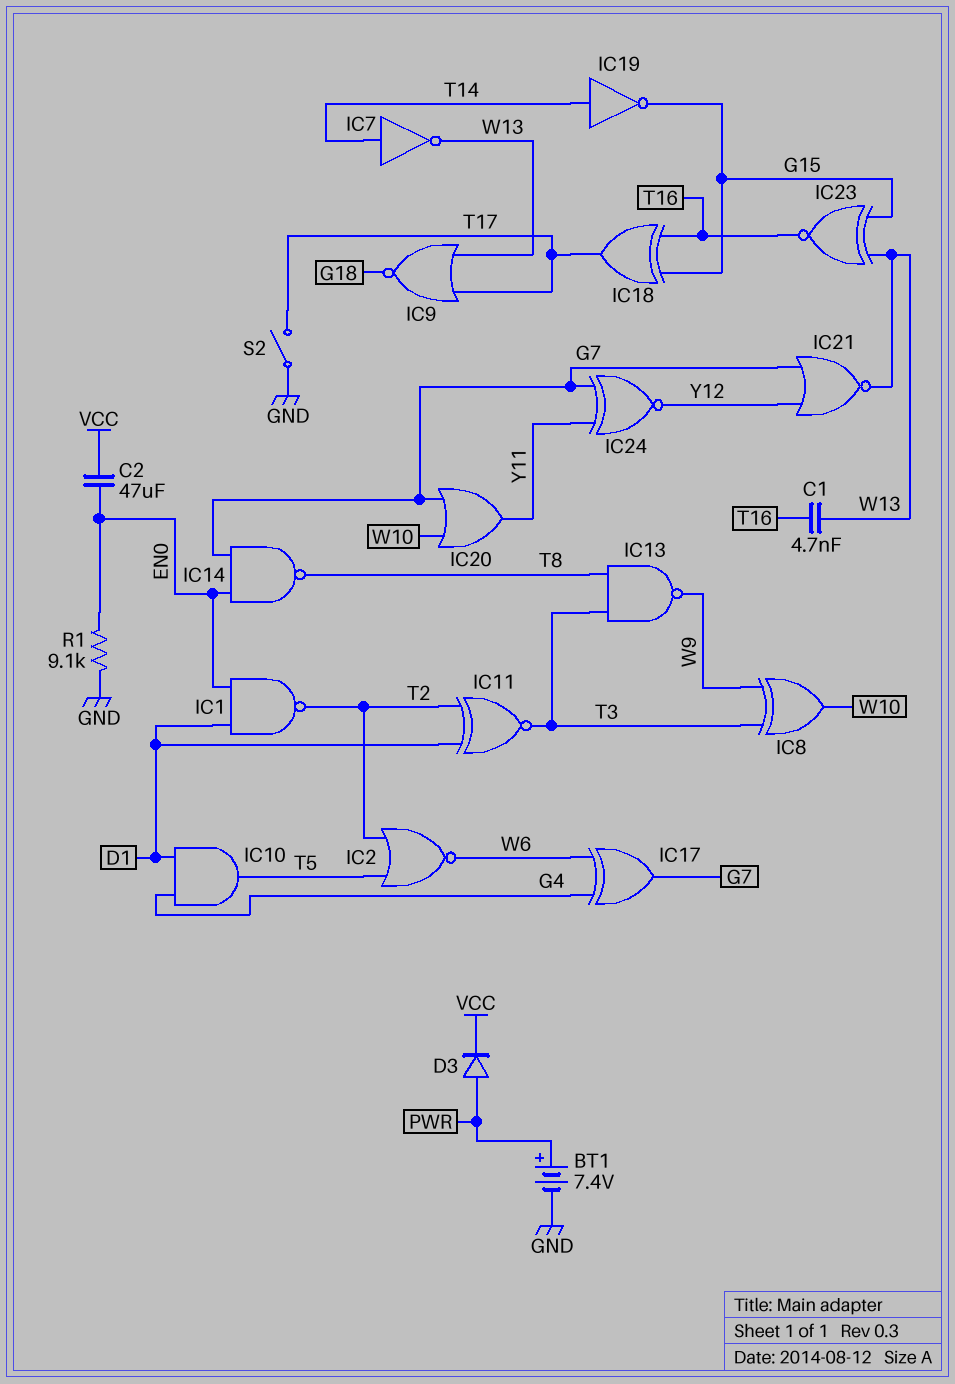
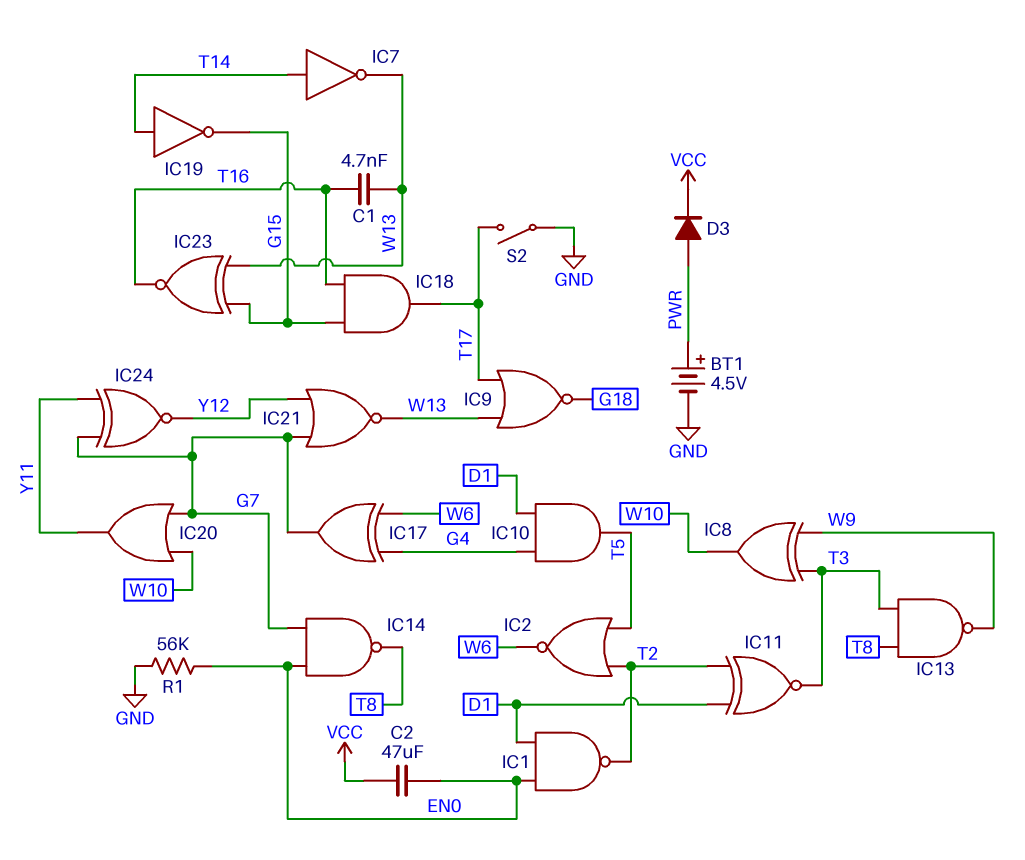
BT1: 7.4V (plus PWR, minus GND) -> 4.5V (plus PWR, minus GND)
IC18: XOR (in G15, in T16, out T17) -> AND (in G15, in T16, out T17)
R1: 9.1k (EN0, GND) -> 56k (EN0, GND)

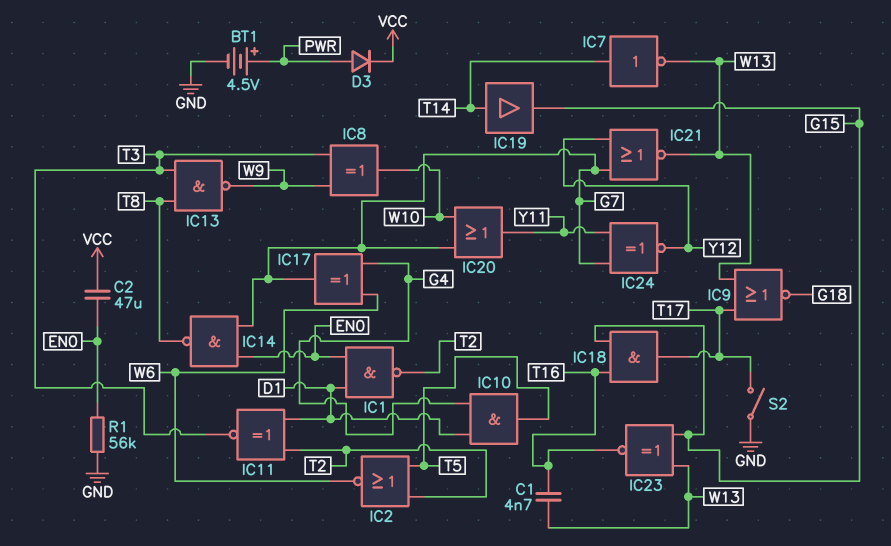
IC19: NOT (in T14, out G15) -> buffer (in T14, out G15)

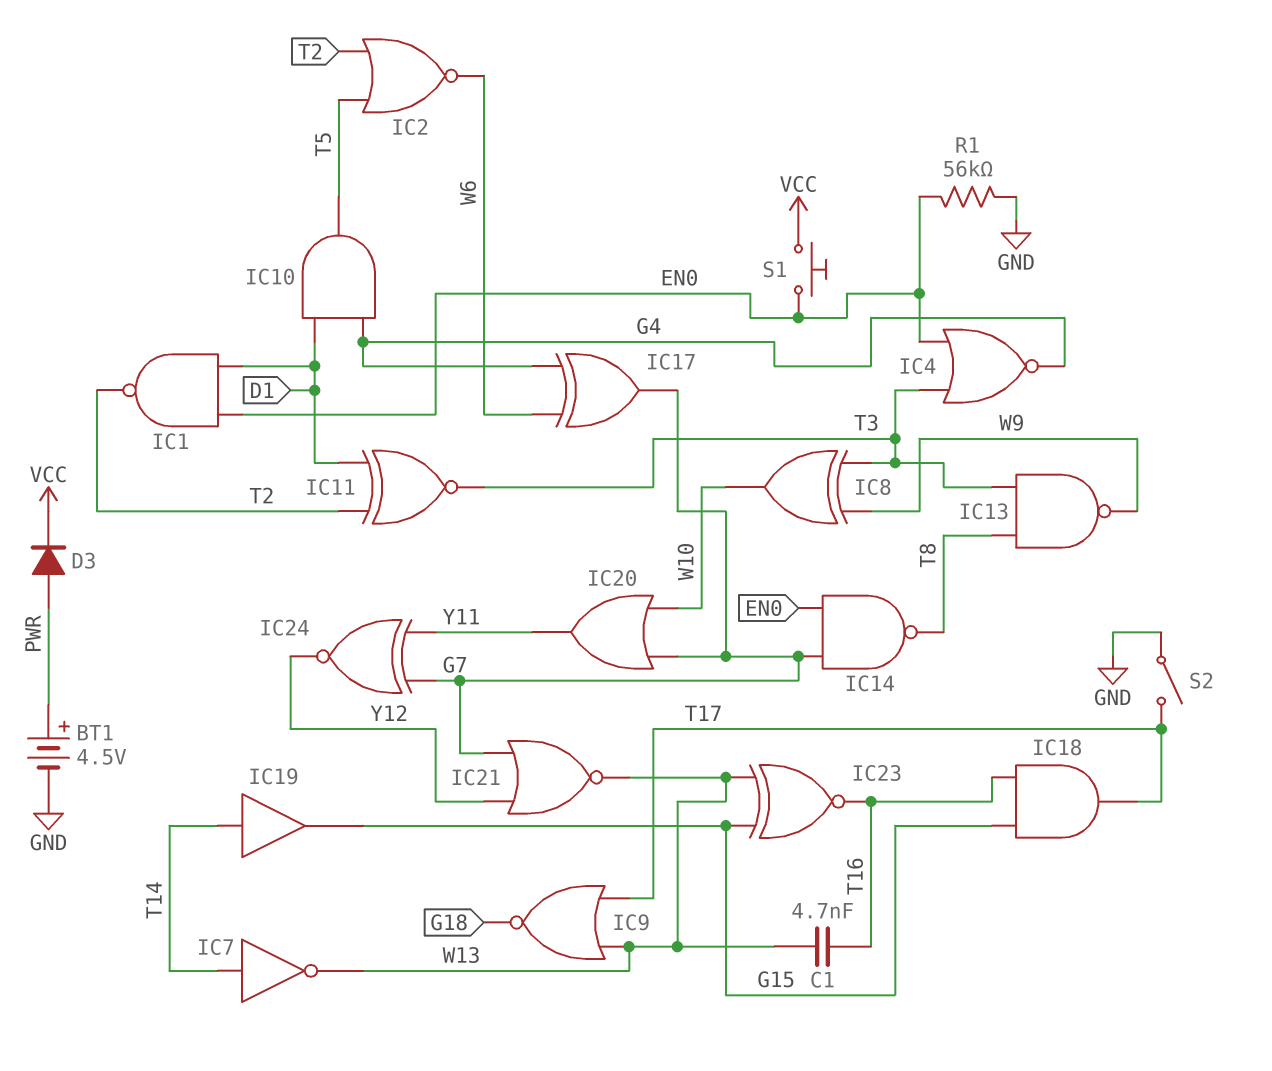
C2: 47uF (EN0, VCC) -> none
IC4: none -> NOR (in EN0, in T3, out G4)
S1: none -> button (EN0, VCC)

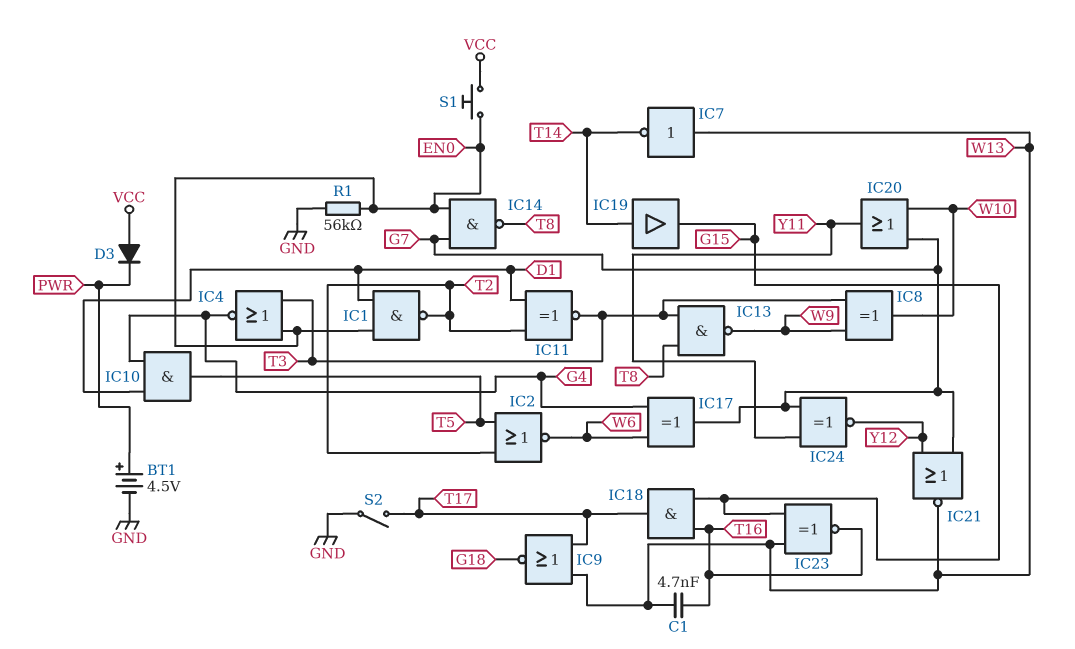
D3: diode (A PWR, K VCC) -> diode (A VCC, K PWR)
IC7: NOT (in T14, out W13) -> NOT (in W13, out T14)

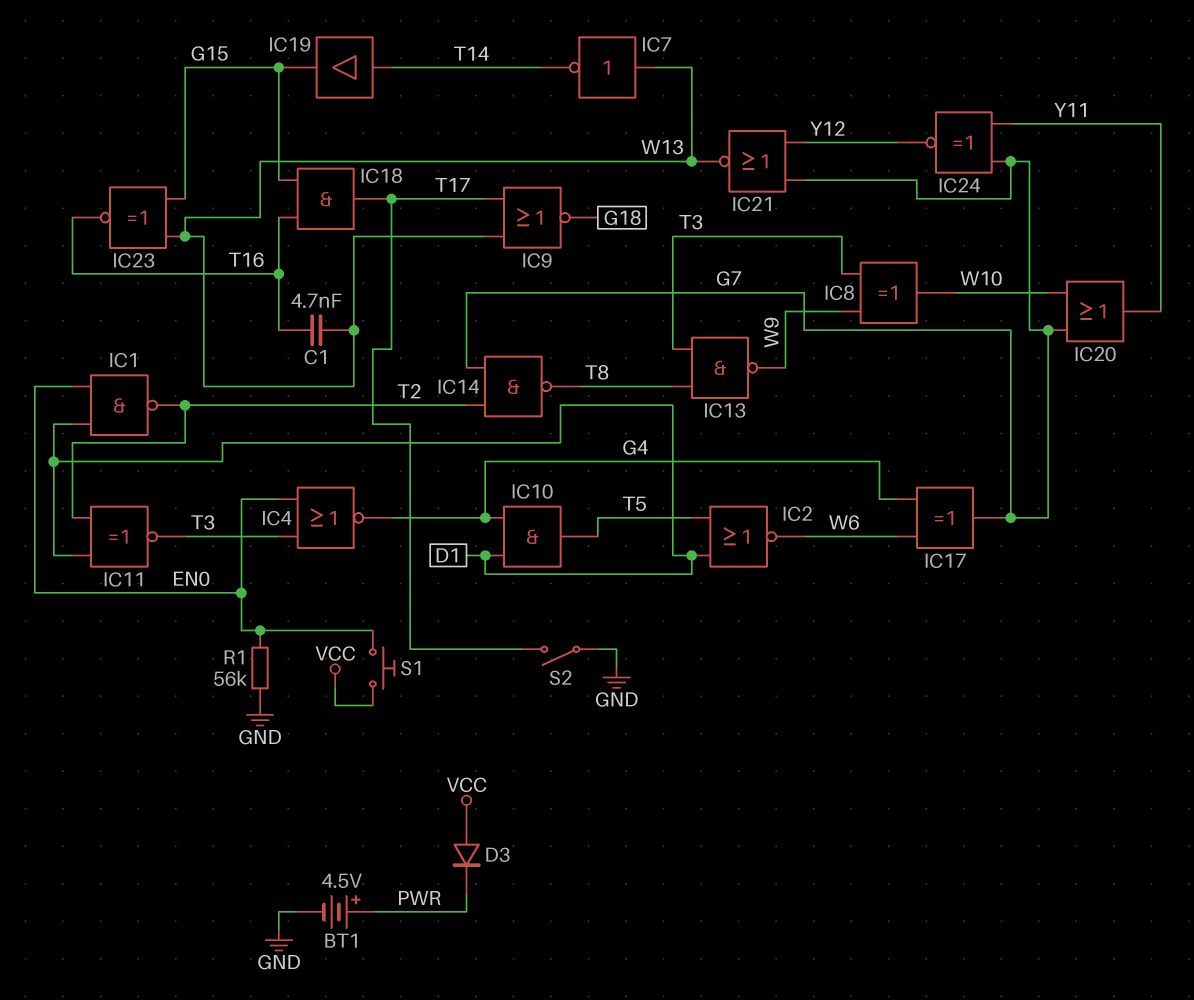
IC2: NOR (in T2, in T5, out W6) -> NOR (in D1, in T5, out W6)
IC14: NAND (in EN0, in G7, out T8) -> NAND (in G7, in T2, out T8)

